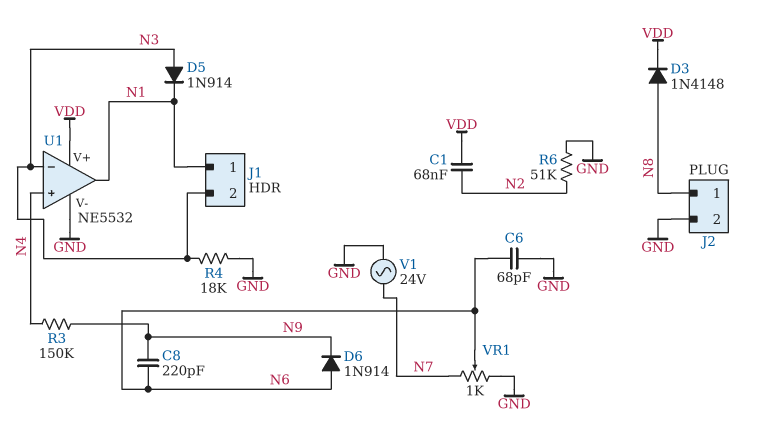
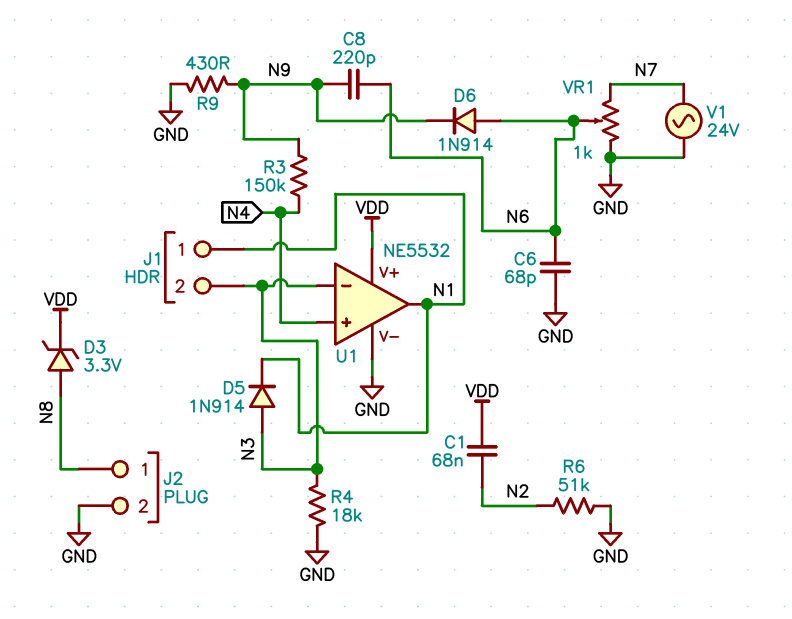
D3: diode 1N4148 (A N8, K VDD) -> zener 3.3V (A N8, K VDD)
R9: none -> 430 (GND, N9)

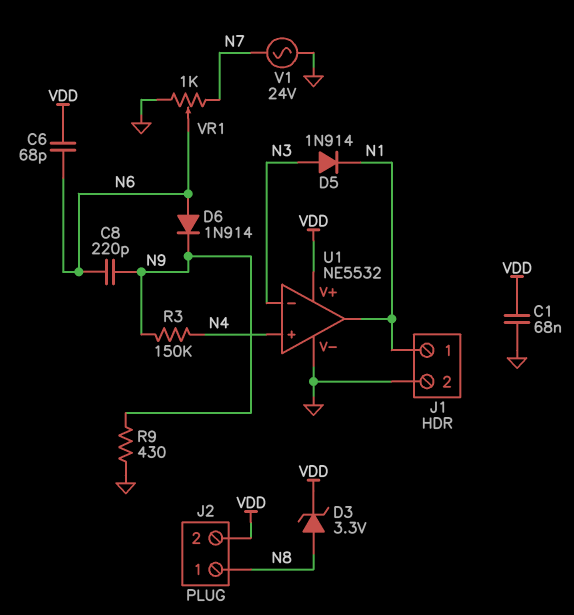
C1: 68nF (N2, VDD) -> 68nF (GND, VDD)
C6: 68pF (GND, N6) -> 68pF (N6, VDD)
J1 pin 2: N3 -> GND
J2 pin 2: GND -> VDD
R4: 18k (GND, N3) -> none
R6: 51k (GND, N2) -> none

